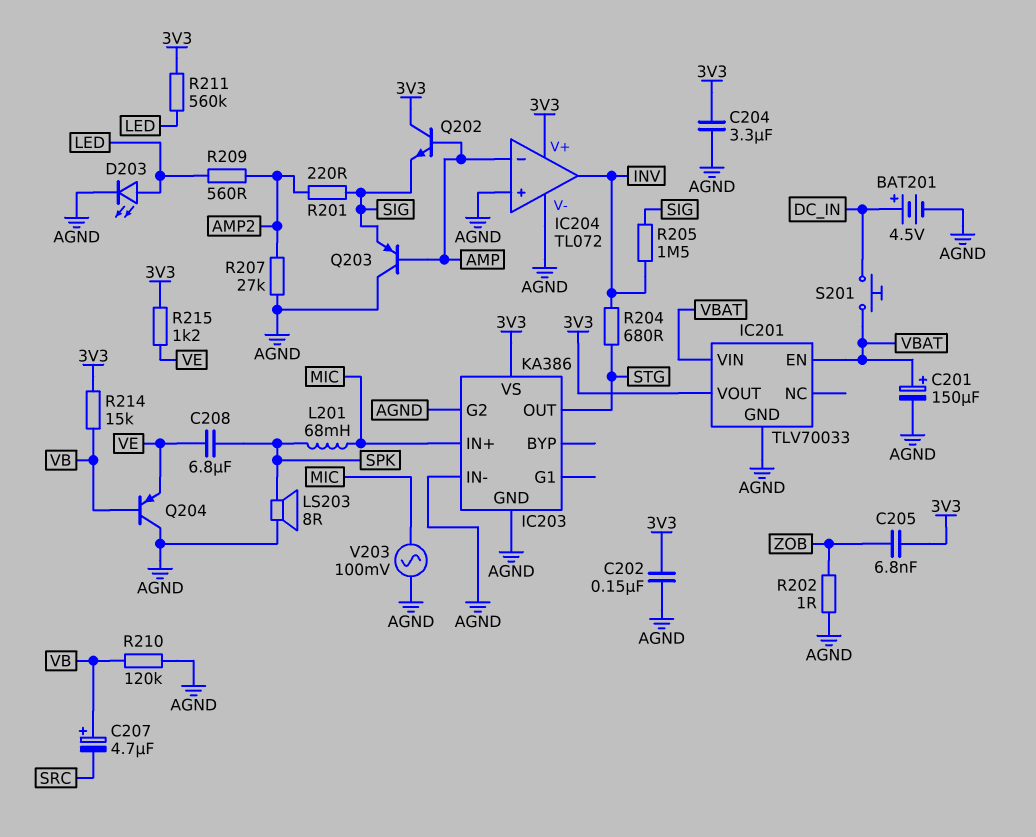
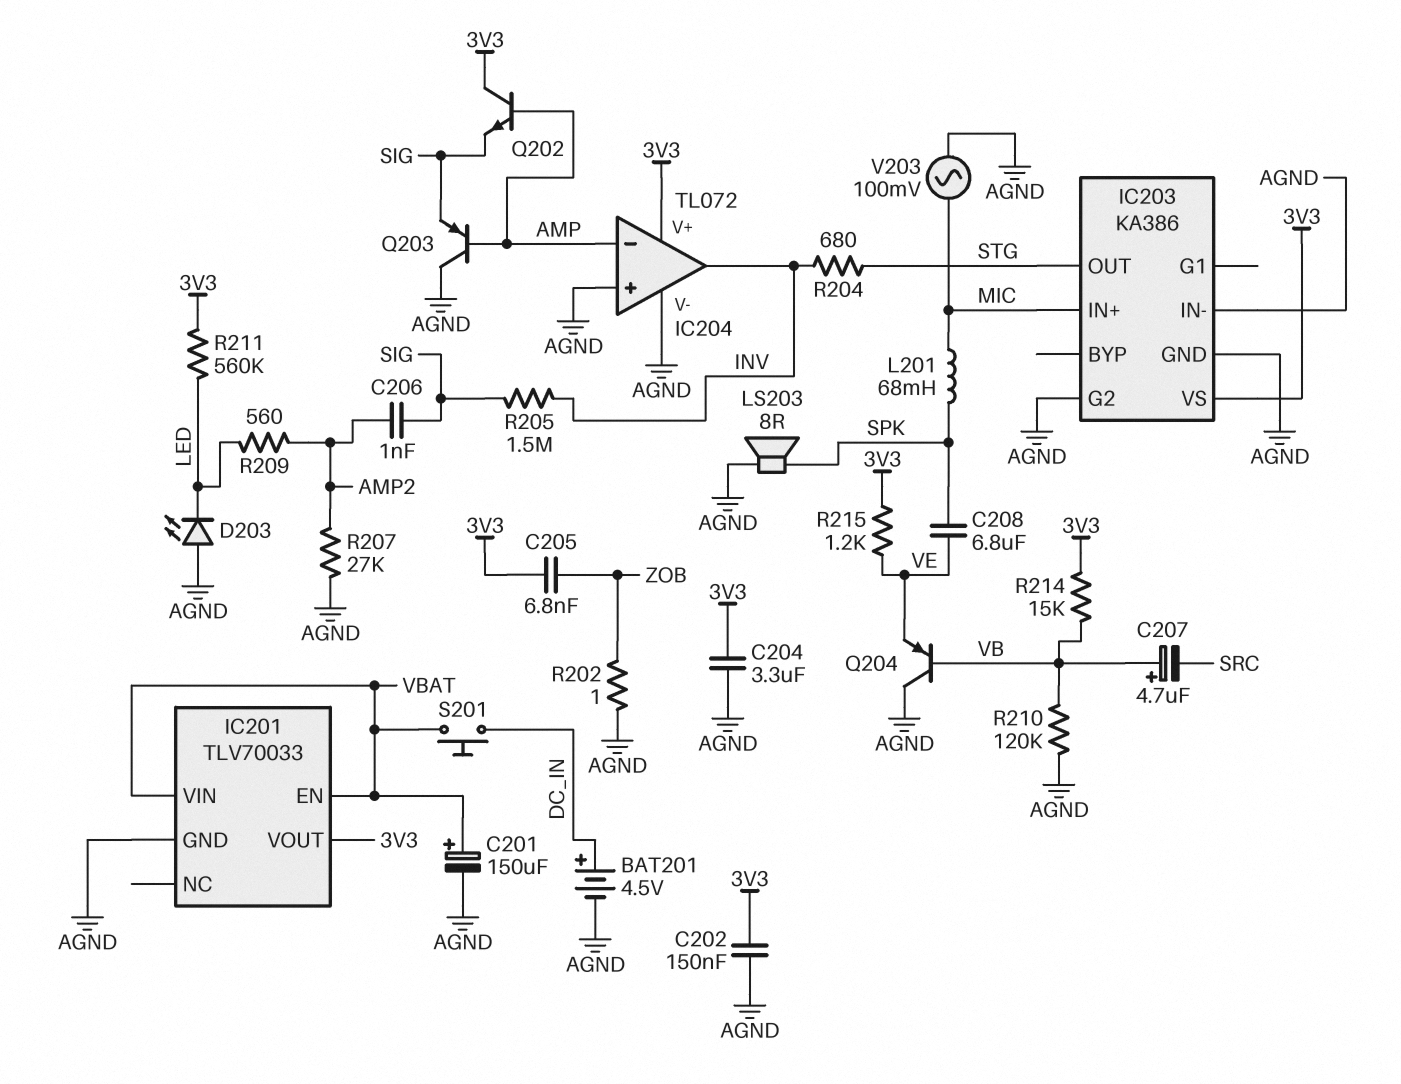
C206: none -> 1nF (AMP2, SIG)
D203: LED (A LED, K AGND) -> LED (A AGND, K LED)
R201: 220 (AMP2, SIG) -> none

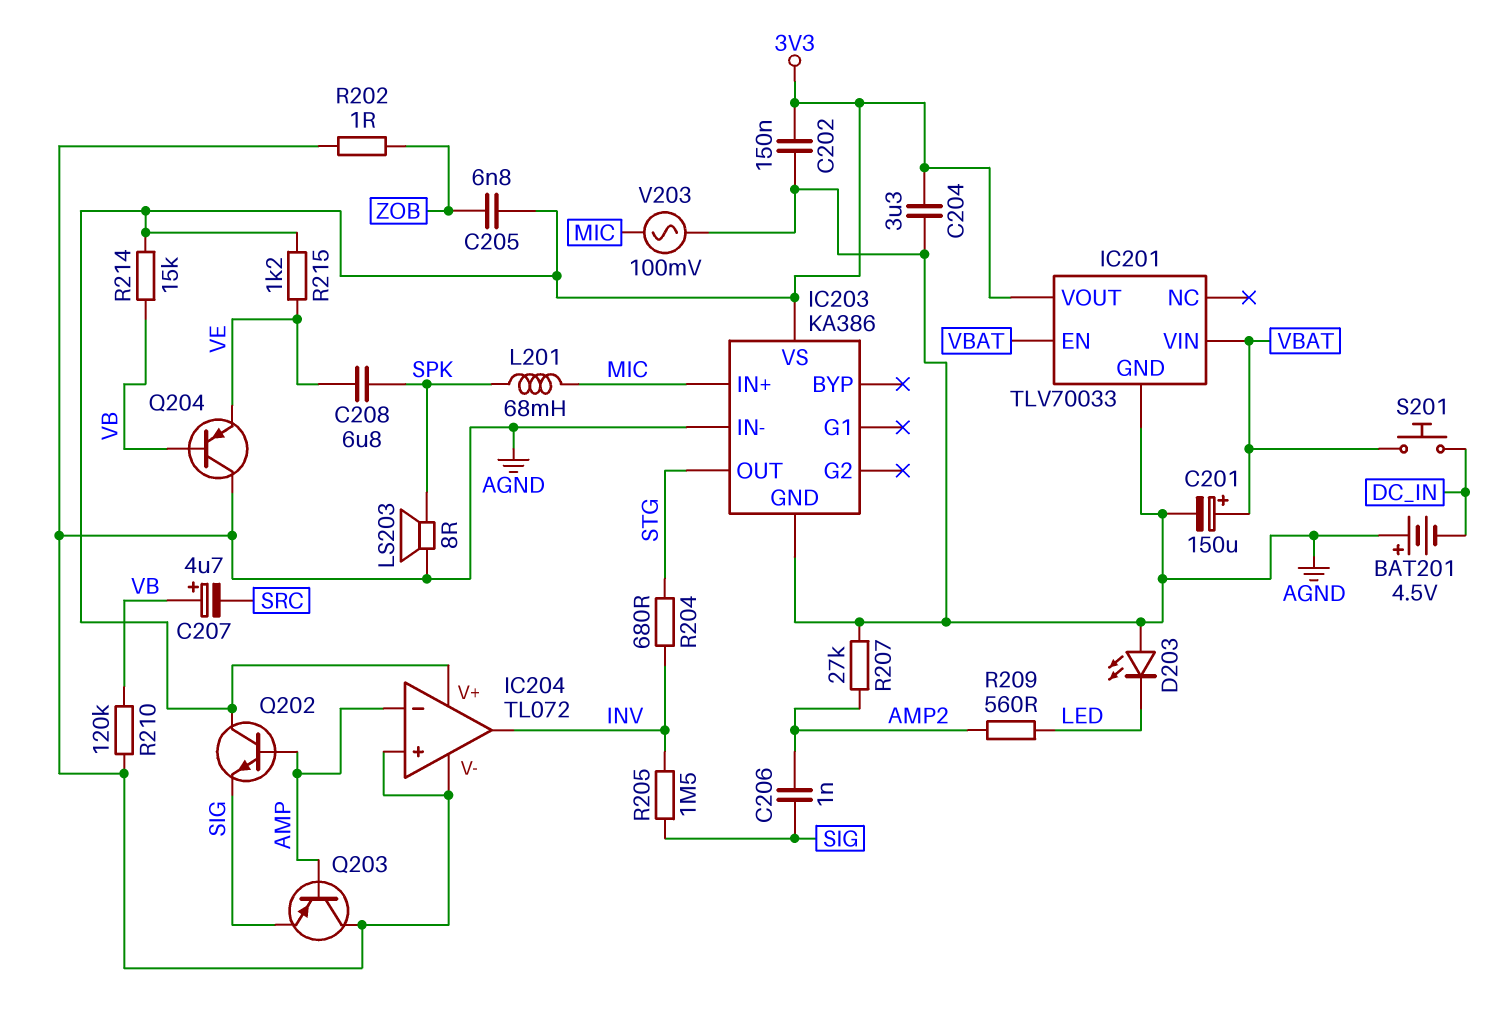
BAT201: 4.5V (plus DC_IN, minus AGND) -> 4.5V (plus AGND, minus DC_IN)
IC203 pin G2: AGND -> none
R211: 560k (3V3, LED) -> none

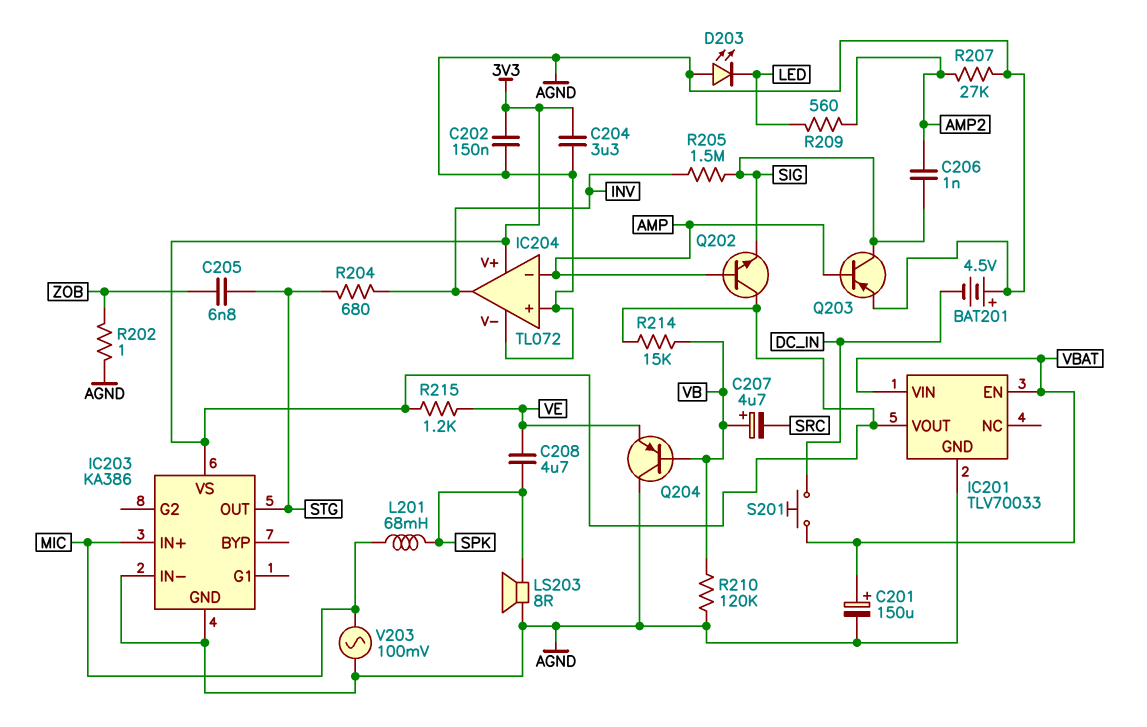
C205: 6.8nF (3V3, ZOB) -> 6.8nF (STG, ZOB)
C208: 6.8uF (SPK, VE) -> 4.7uF (SPK, VE)
Q203: PNP (B AMP, C AGND, E SIG) -> PNP (B AMP, C SIG, E AGND)

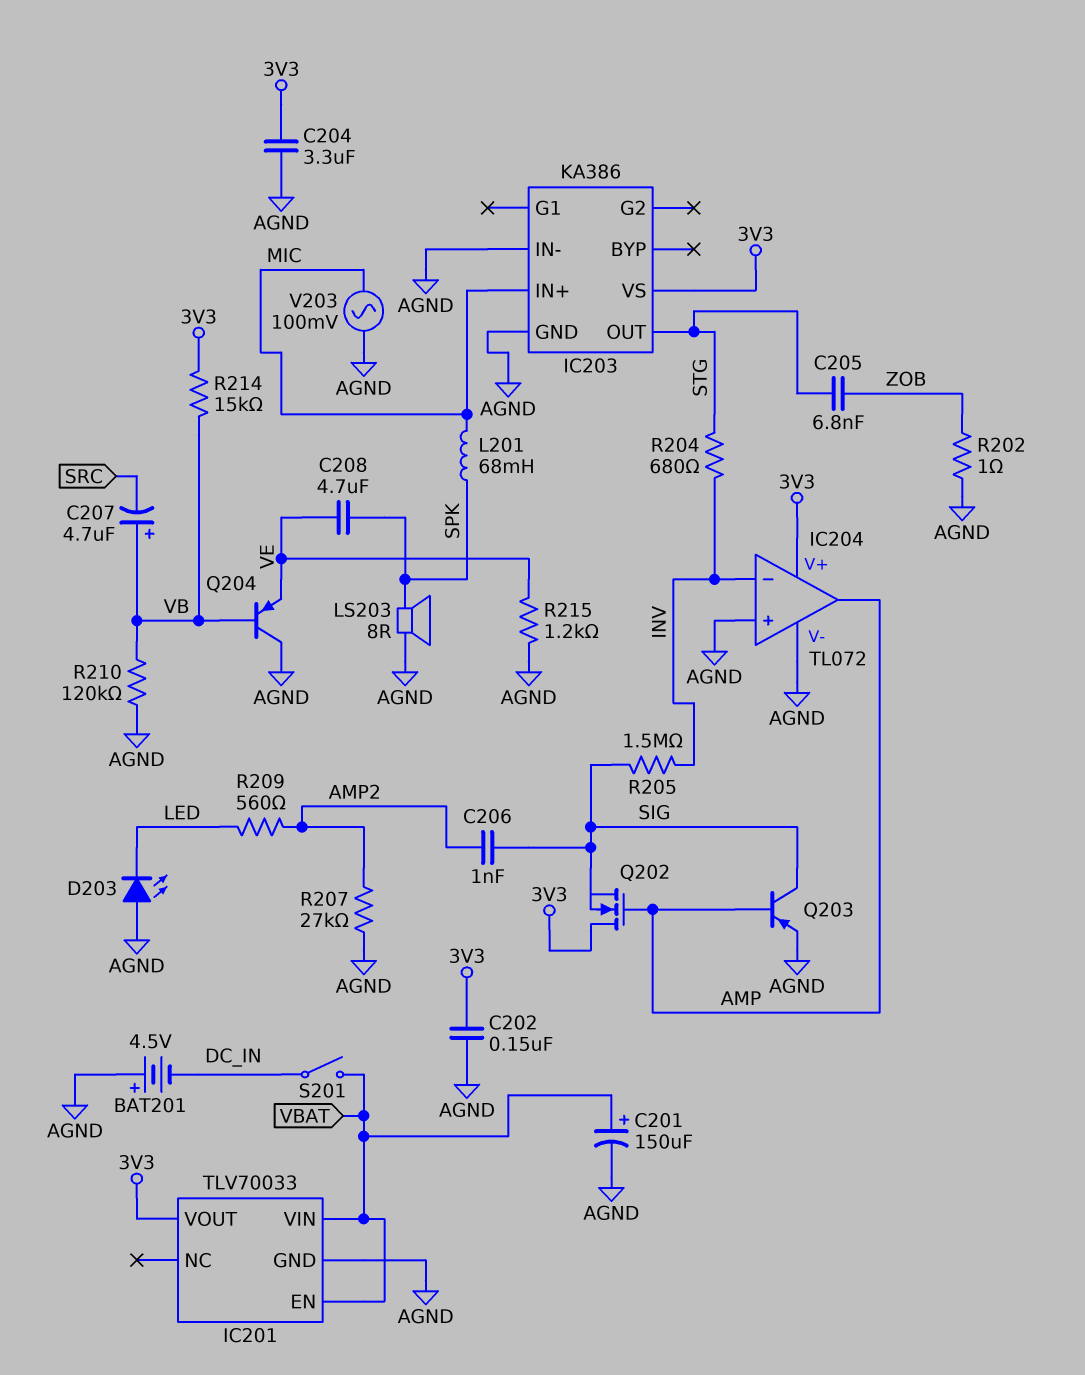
IC204 pin in-: AMP -> INV
IC204 pin out: INV -> AMP
Q202: NPN (B AMP, C 3V3, E SIG) -> NMOS (G AMP, D 3V3, S SIG)
R215: 1.2k (3V3, VE) -> 1.2k (AGND, VE)
S201: button (DC_IN, VBAT) -> switch (DC_IN, VBAT)

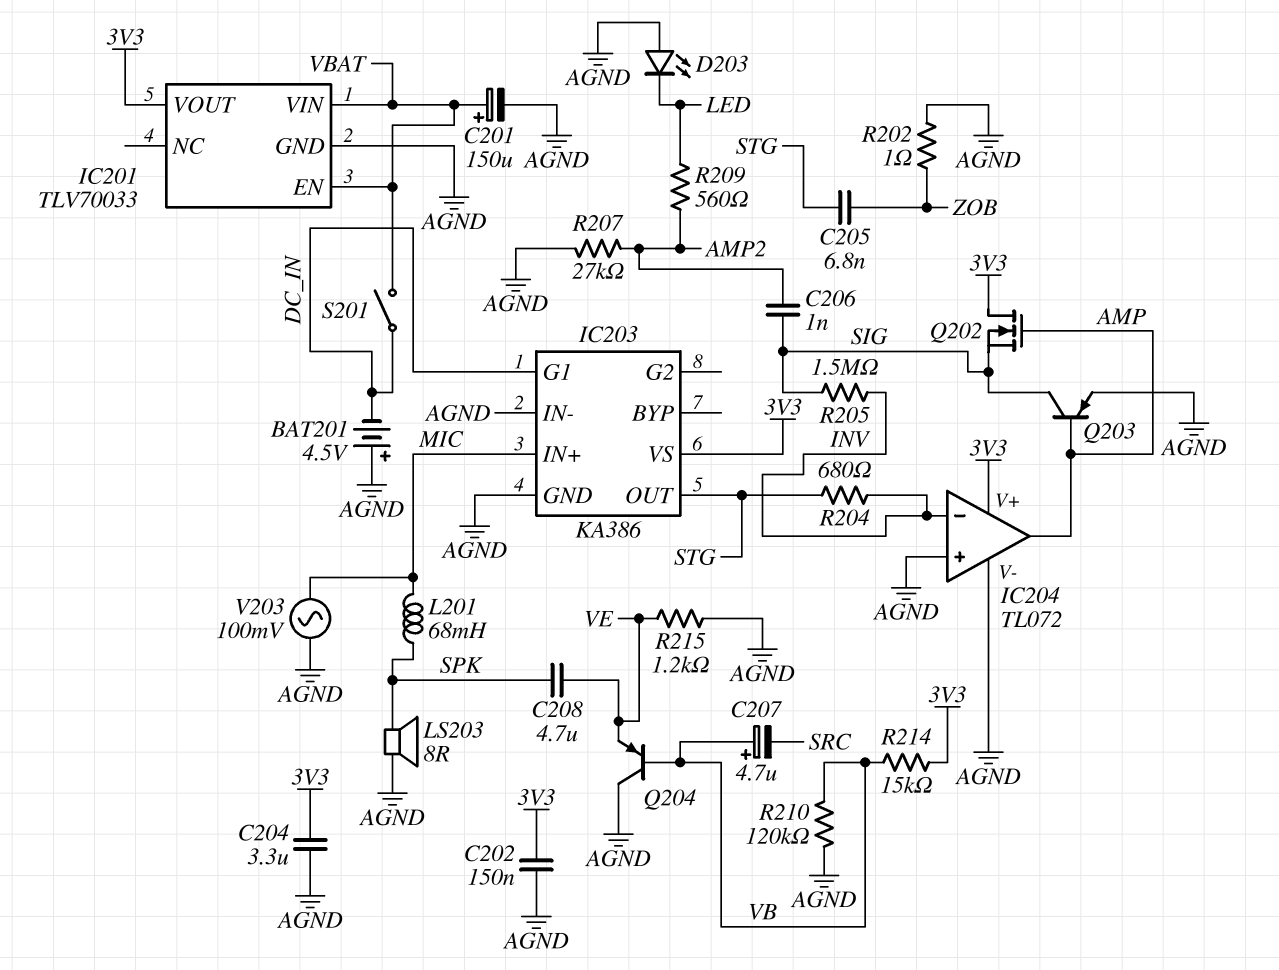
IC203 pin G1: none -> DC_IN

